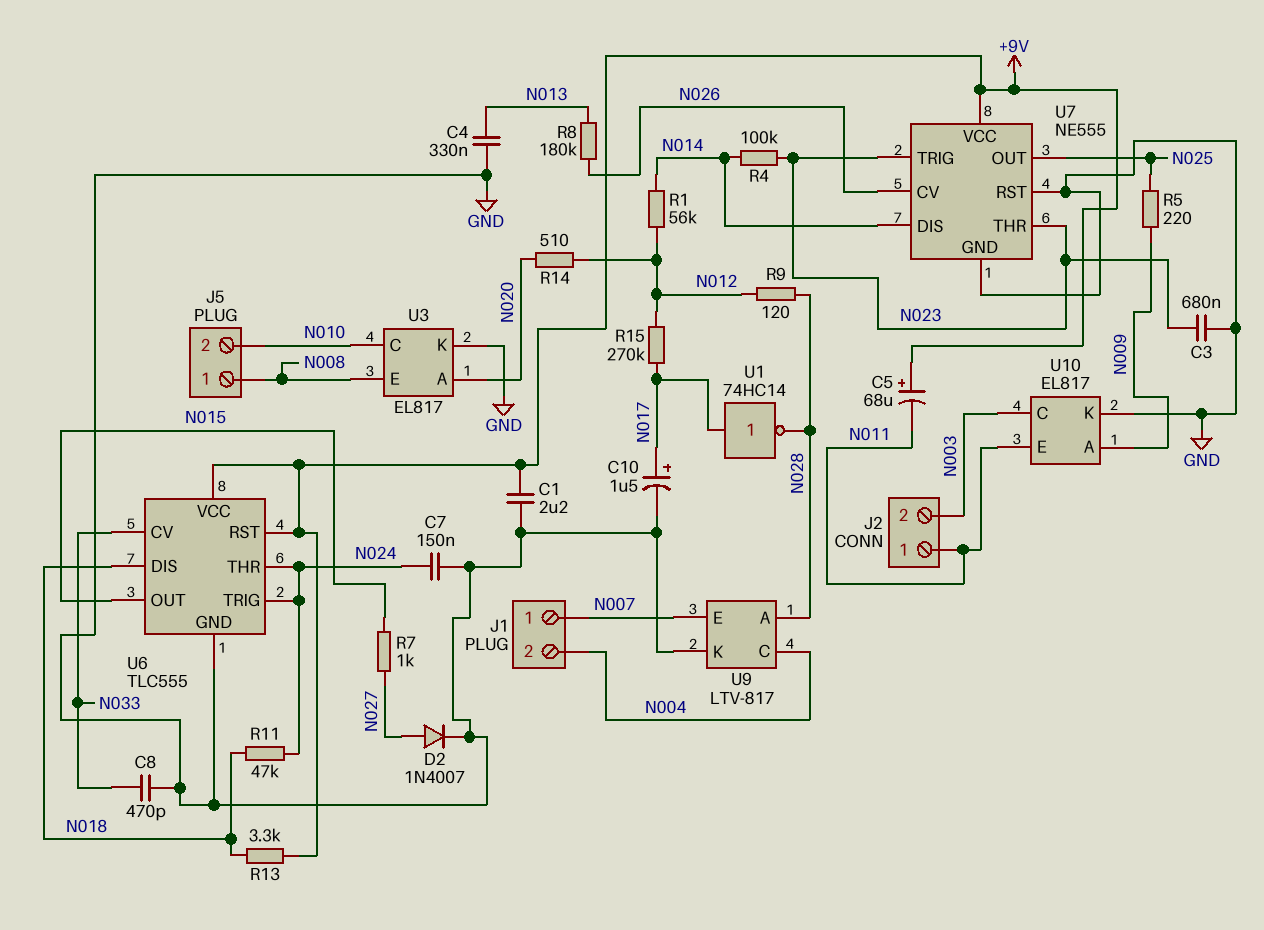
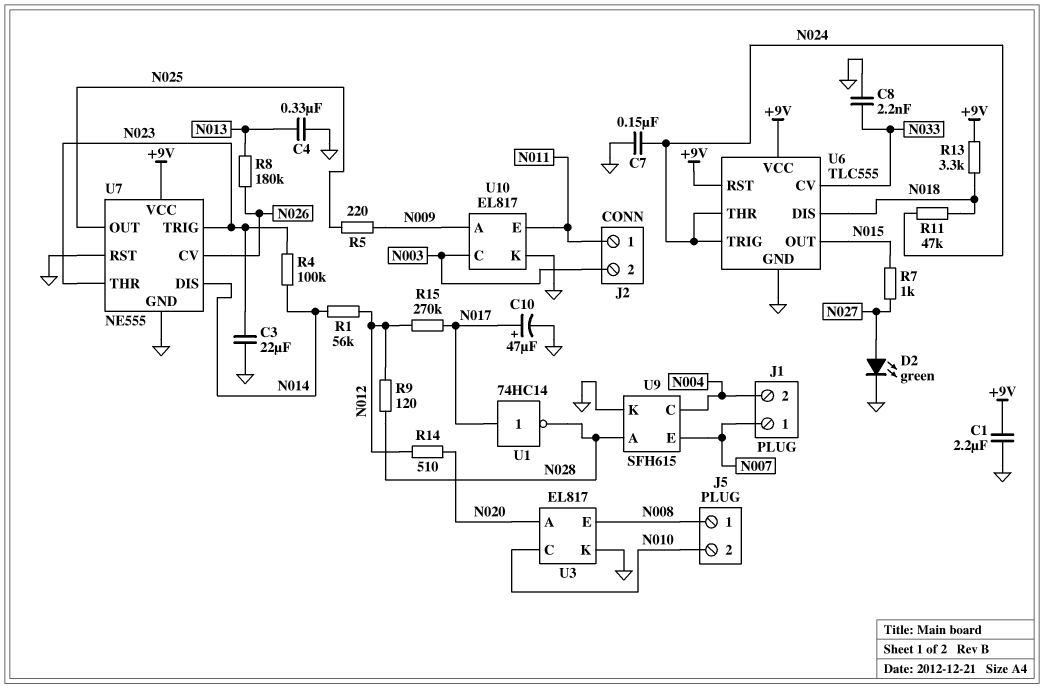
C3: 680nF (GND, N023) -> 22uF (GND, N023)
C5: 68uF (plus +9V, minus N011) -> none
C8: 470pF (GND, N033) -> 2.2nF (GND, N033)
C10: 1.5uF (plus N017, minus GND) -> 47uF (plus N017, minus GND)
D2: diode 1N4007 (A N027, K GND) -> LED green (A N027, K GND)
U9: LTV-817 -> SFH615

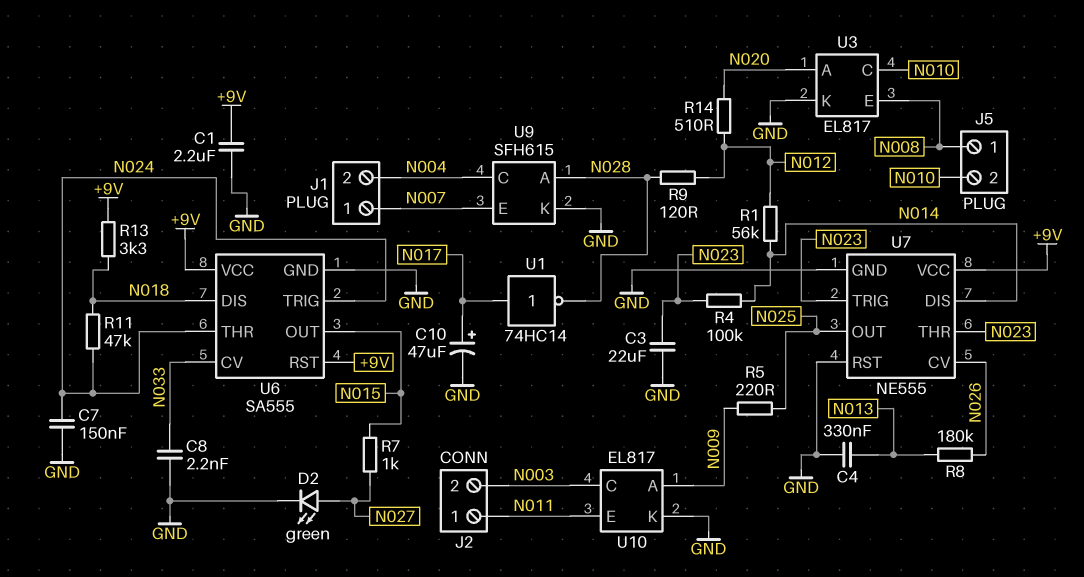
R15: 270k (N012, N017) -> none
U6: TLC555 -> SA555

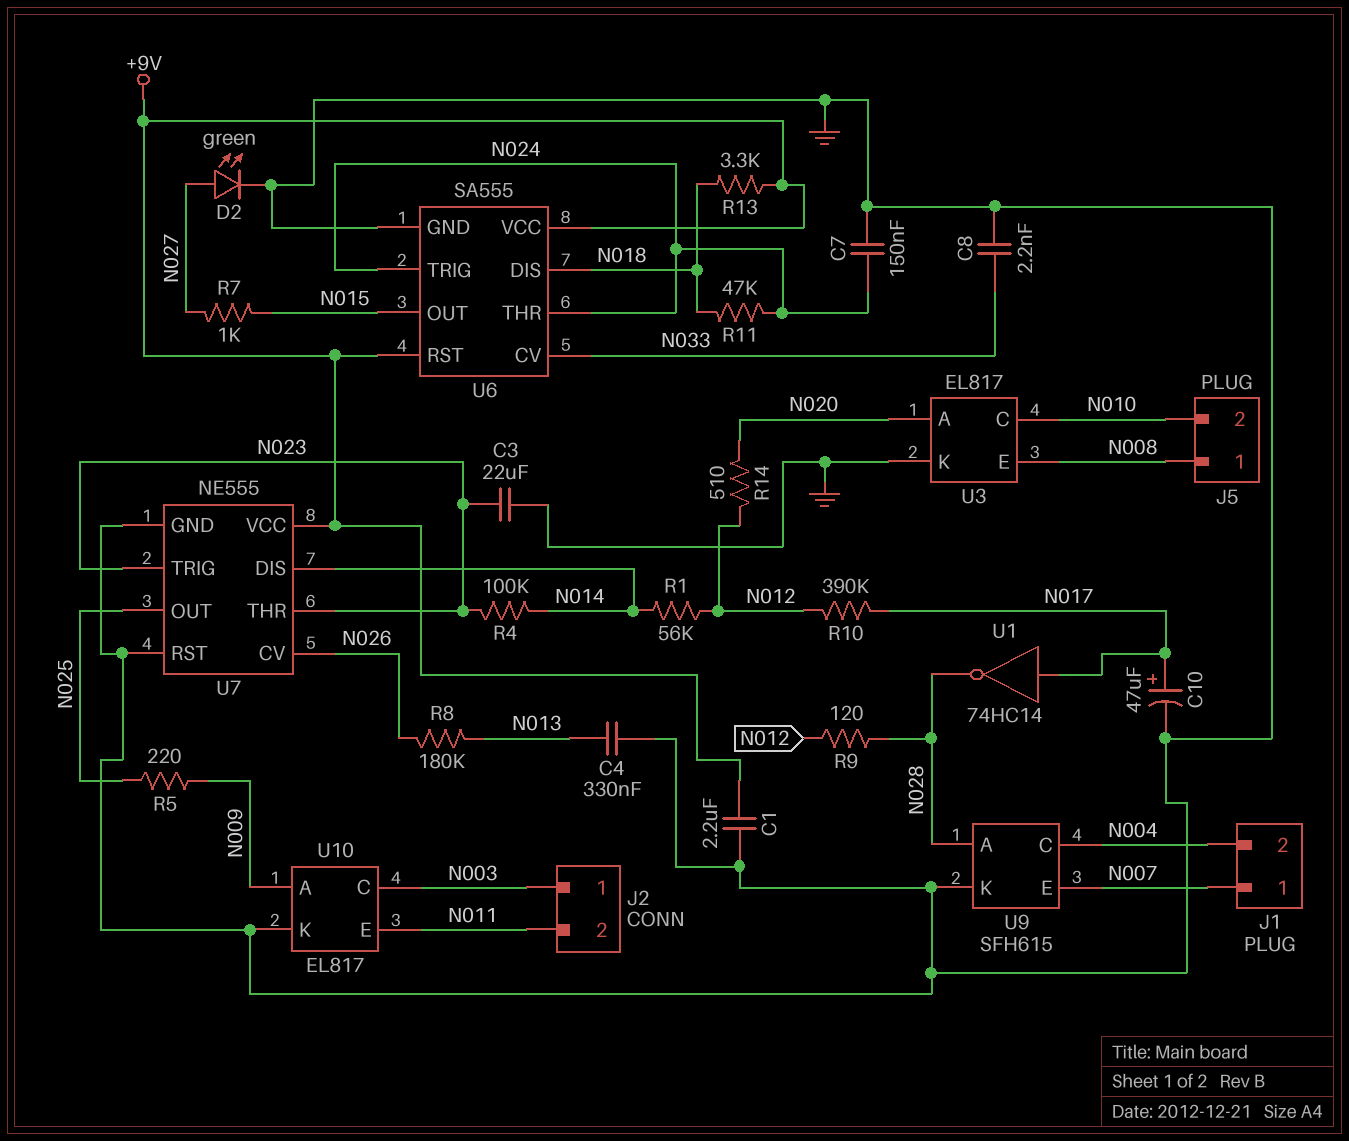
J2 pin 1: N011 -> N003
J2 pin 2: N003 -> N011
R10: none -> 390k (N012, N017)

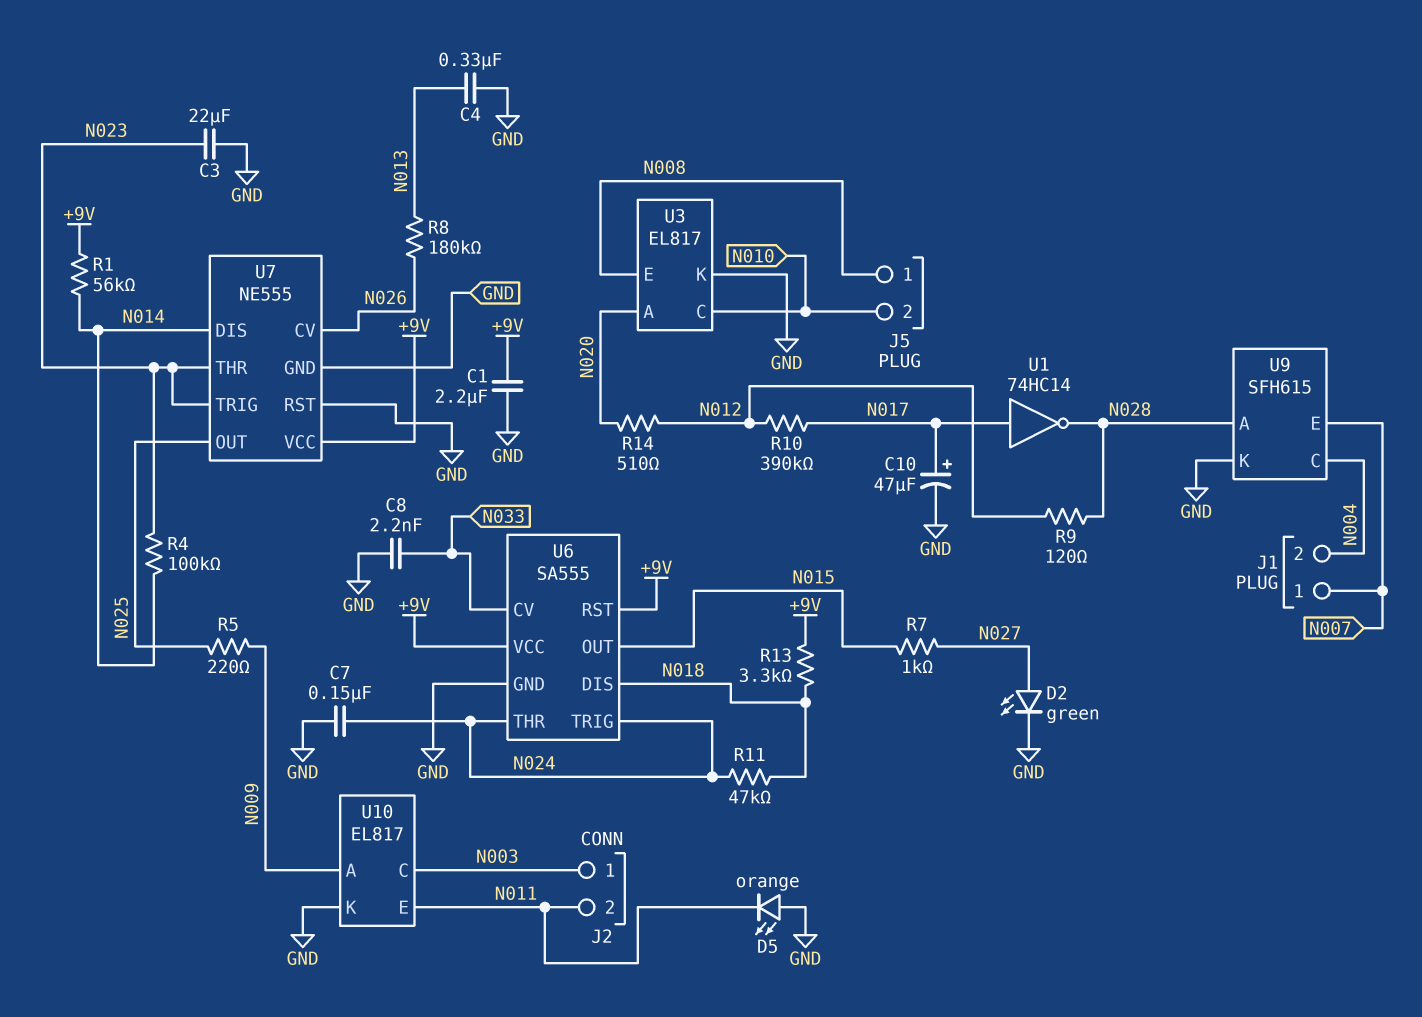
D5: none -> LED orange (A GND, K N011)
R1: 56k (N012, N014) -> 56k (+9V, N014)

